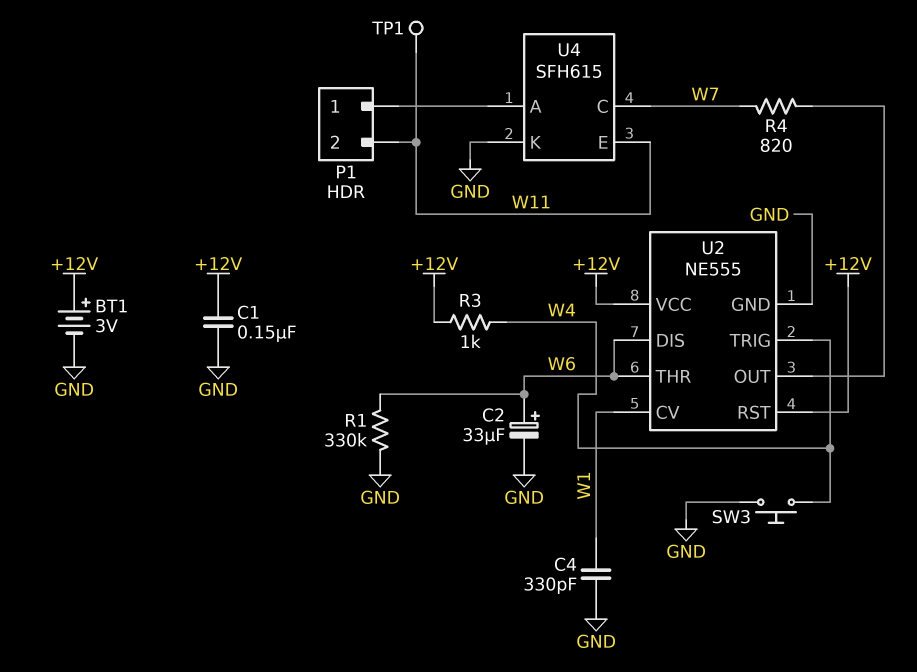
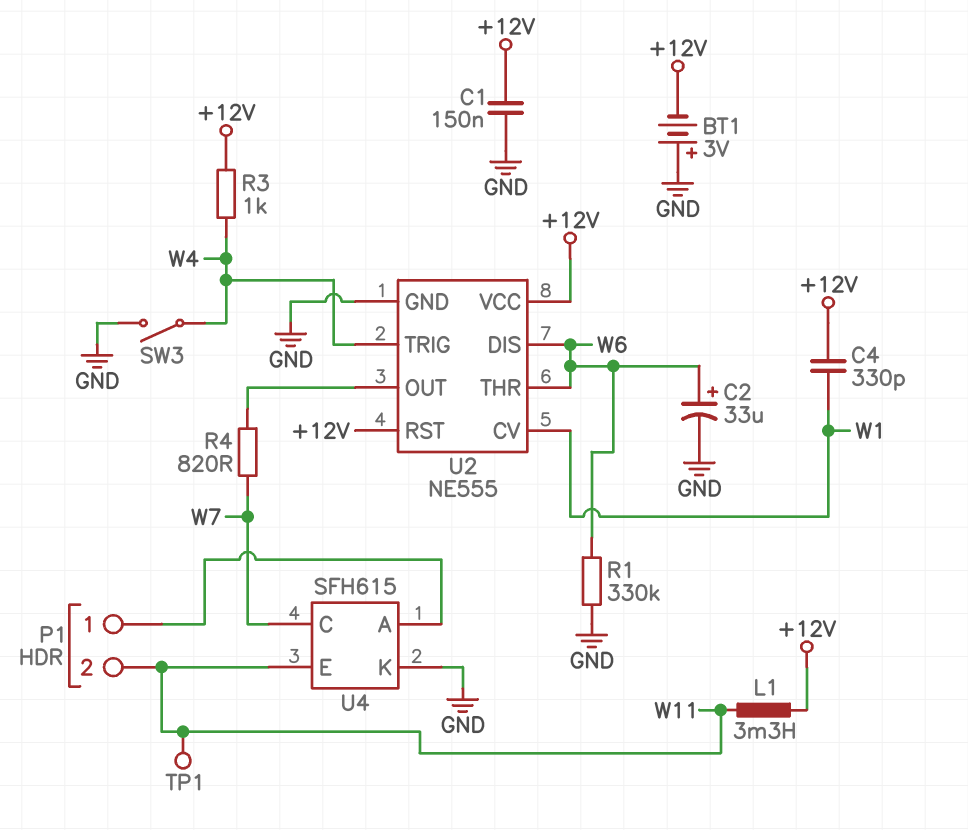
BT1: 3V (plus +12V, minus GND) -> 3V (plus GND, minus +12V)
C4: 330pF (GND, W1) -> 330pF (+12V, W1)
L1: none -> 3.3mH (+12V, W11)
SW3: button (GND, W4) -> switch (GND, W4)

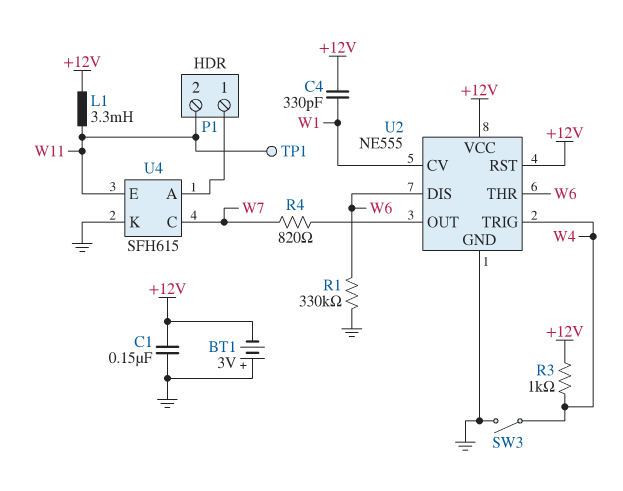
C2: 33uF (plus W6, minus GND) -> none

